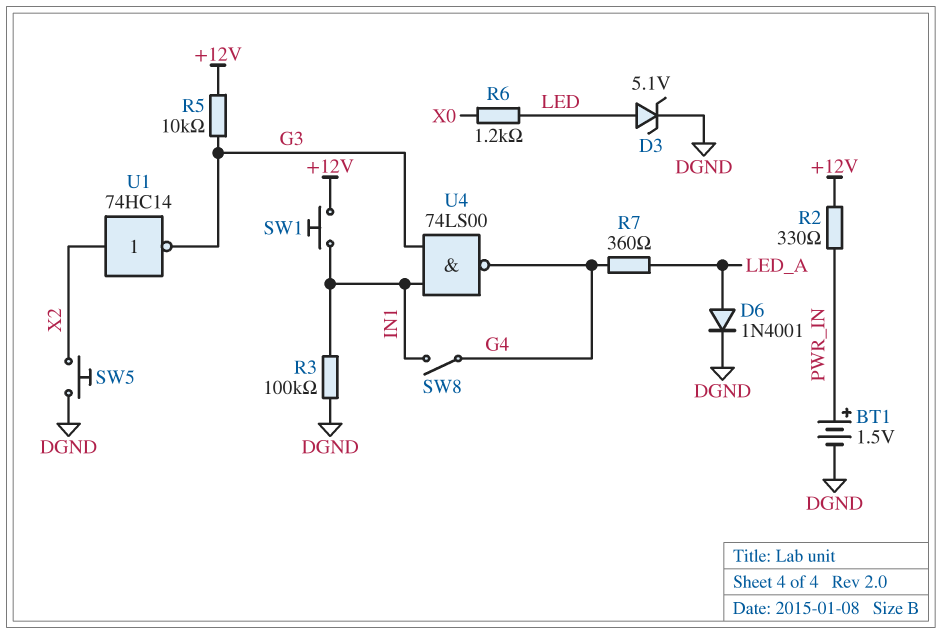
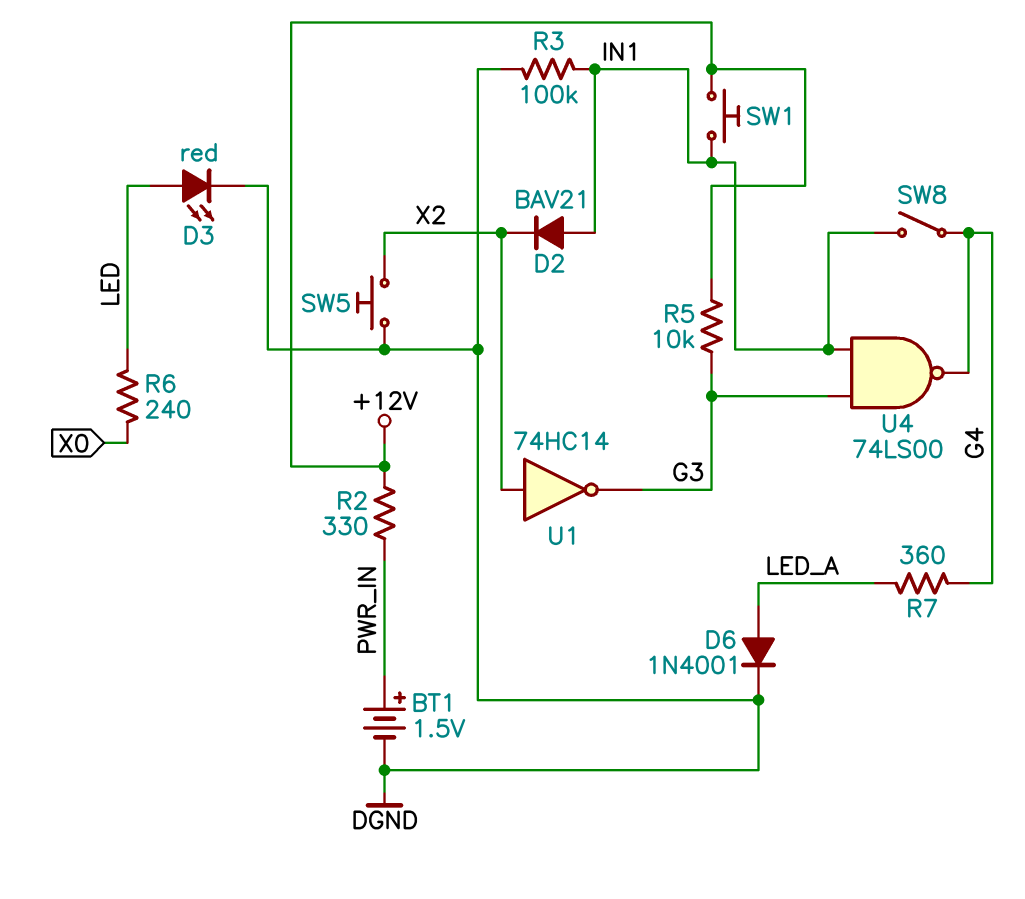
D2: none -> diode BAV21 (A IN1, K X2)
D3: zener 5.1V (A LED, K DGND) -> LED red (A LED, K DGND)
R6: 1.2k (LED, X0) -> 240 (LED, X0)

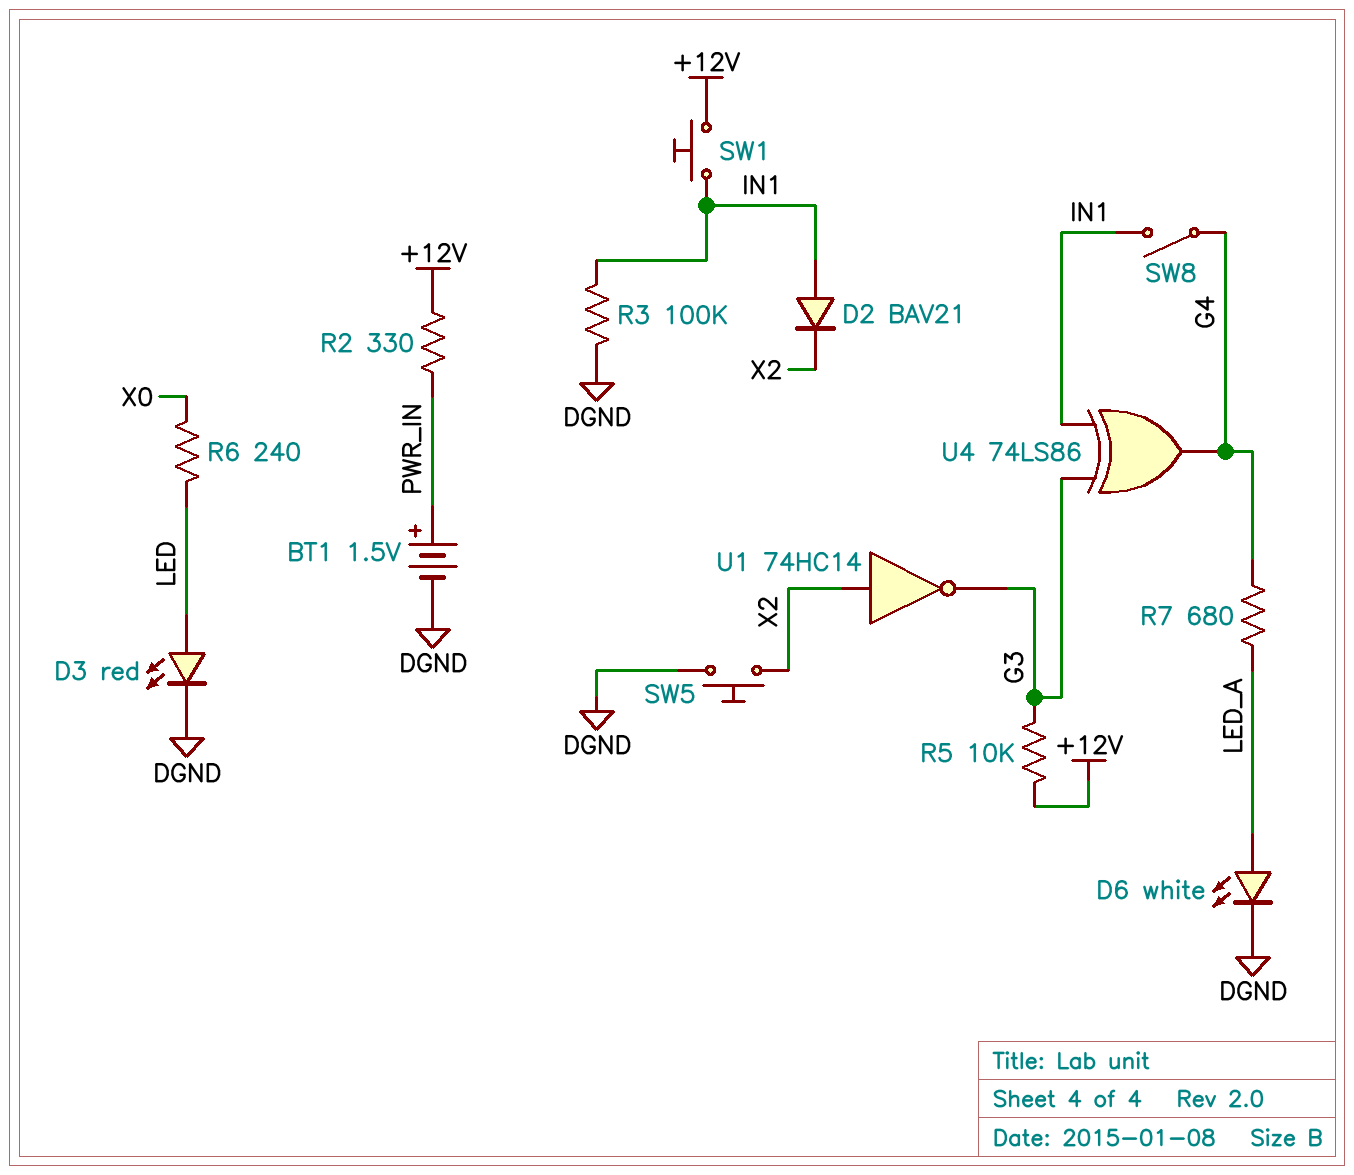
D6: diode 1N4001 (A LED_A, K DGND) -> LED white (A LED_A, K DGND)
R7: 360 (G4, LED_A) -> 680 (G4, LED_A)
U4: NAND 74LS00 (in G3, in IN1, out G4) -> XOR 74LS86 (in G3, in IN1, out G4)

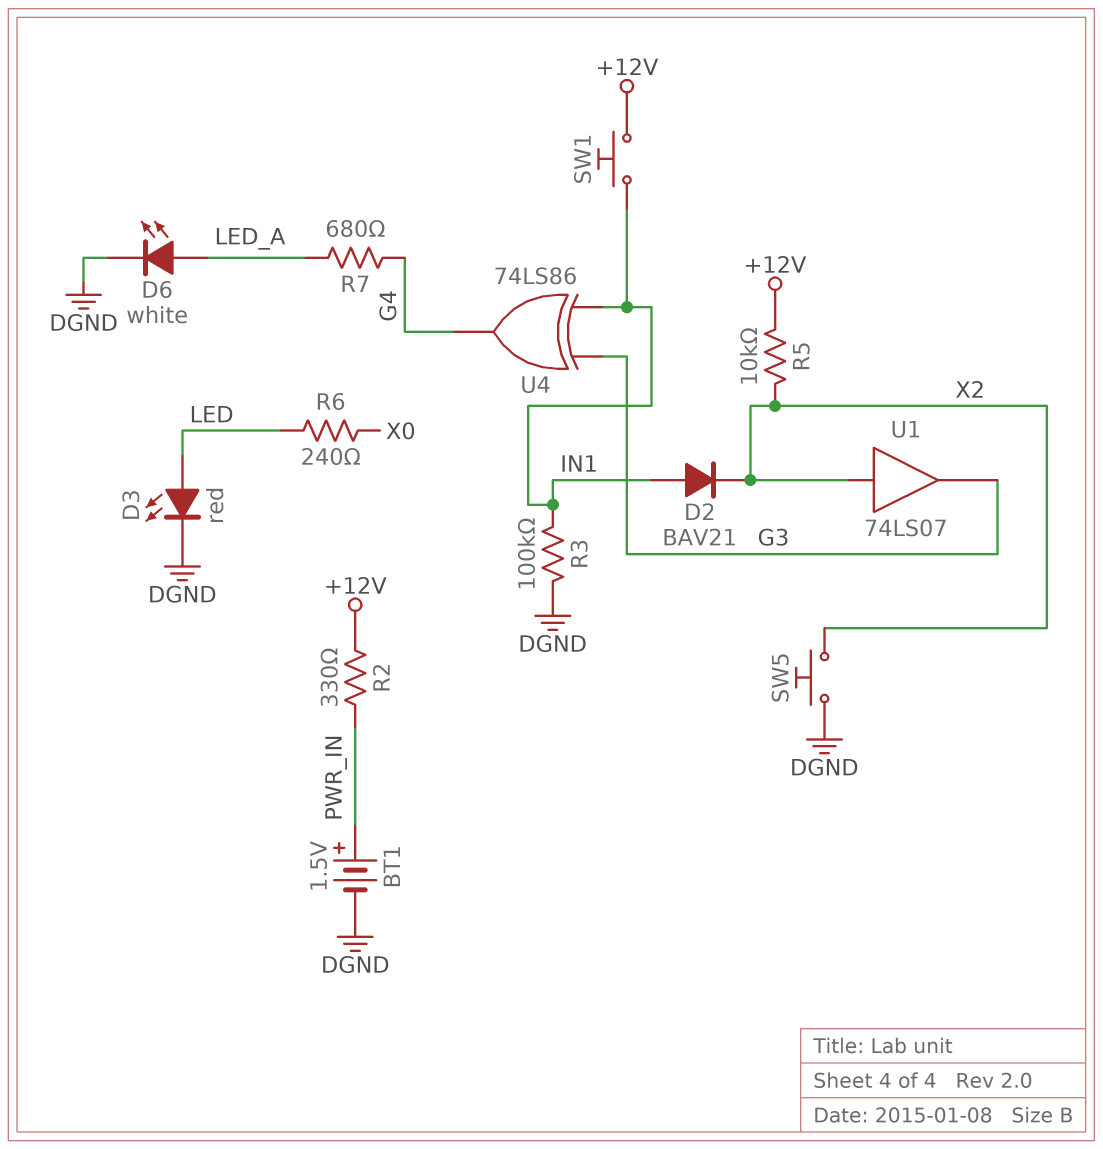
R5: 10k (+12V, G3) -> 10k (+12V, X2)
SW8: switch (G4, IN1) -> none
U1: NOT 74HC14 (in X2, out G3) -> buffer 74LS07 (in X2, out G3)

